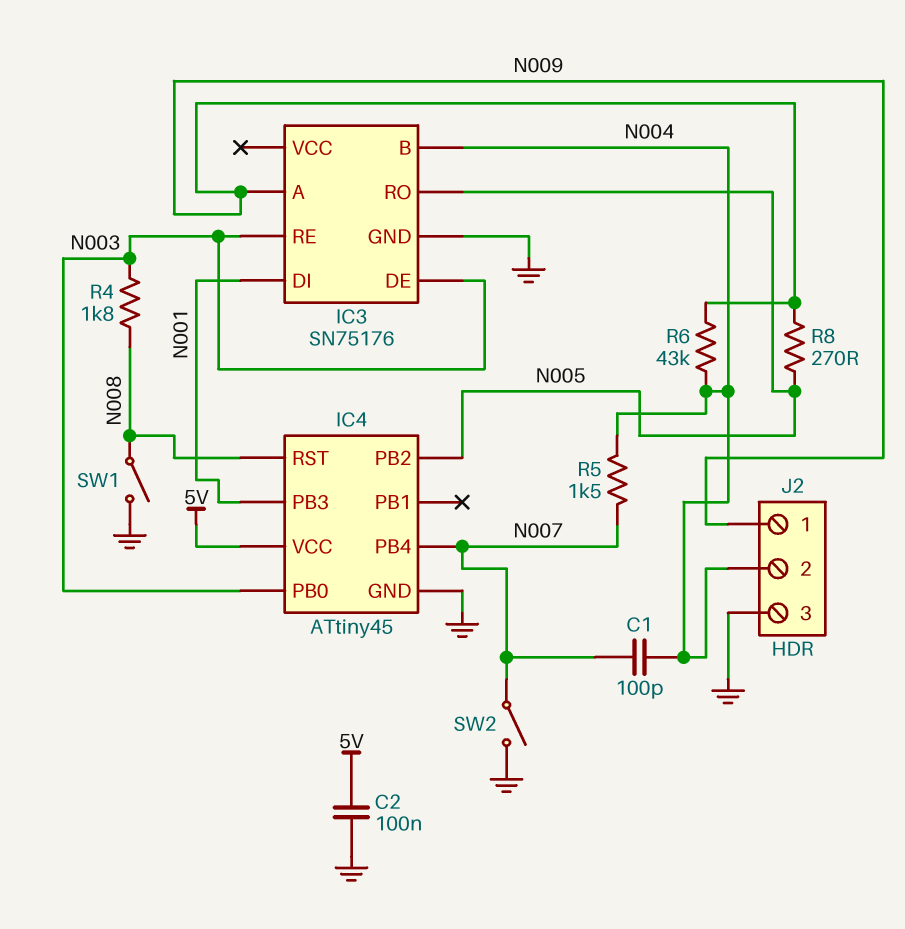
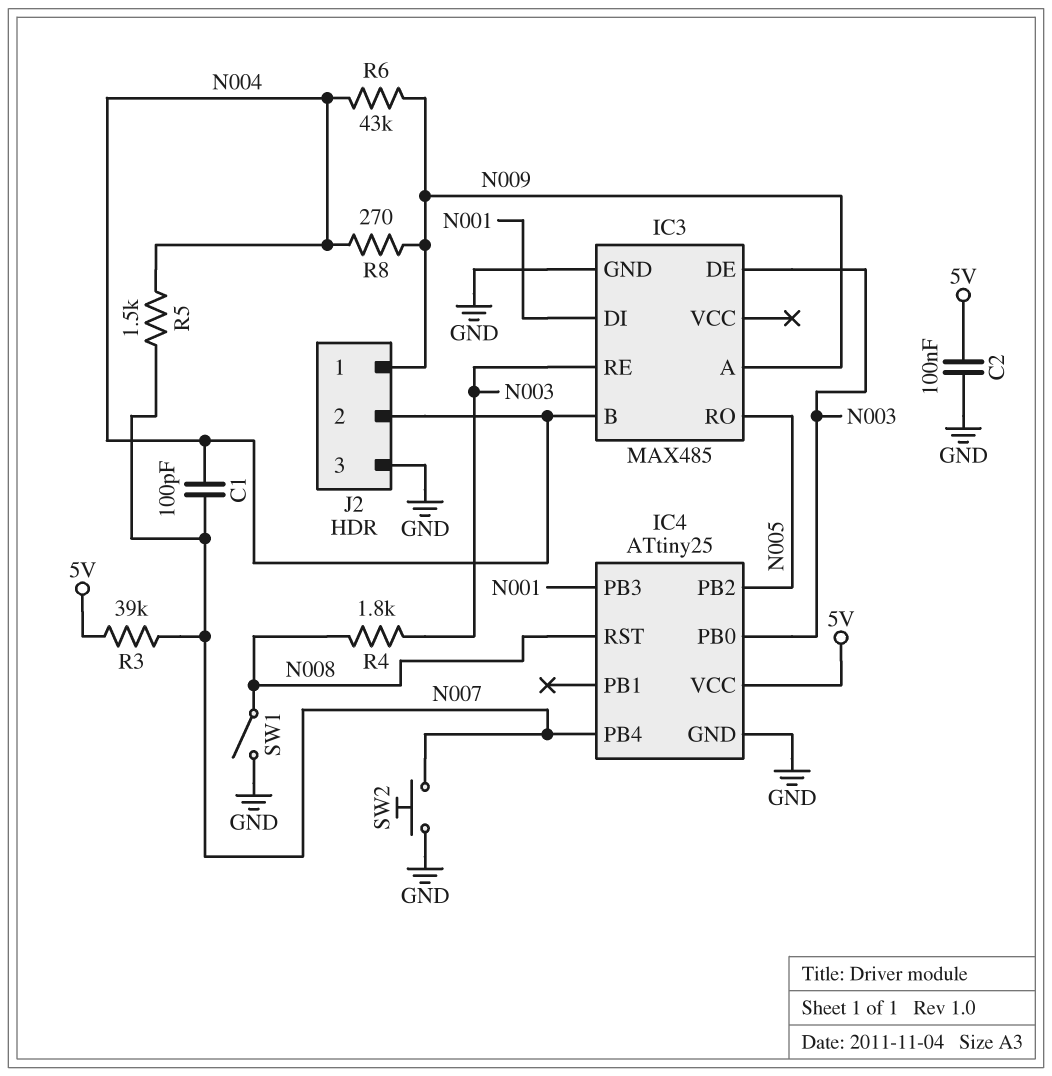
IC3: SN75176 -> MAX485
IC4: ATtiny45 -> ATtiny25
R3: none -> 39k (5V, N007)
R8: 270 (N005, N009) -> 270 (N004, N009)
SW2: switch (GND, N007) -> button (GND, N007)

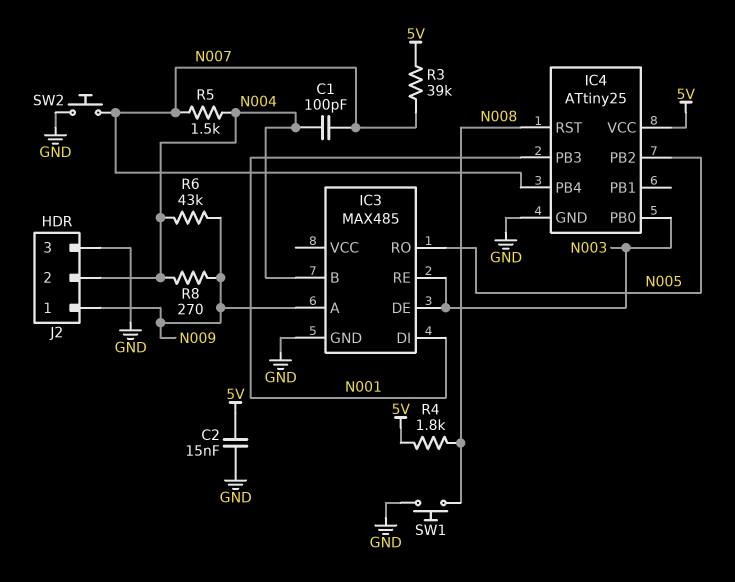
C2: 100nF (5V, GND) -> 15nF (5V, GND)
R4: 1.8k (N003, N008) -> 1.8k (5V, N008)
SW1: switch (GND, N008) -> button (GND, N008)

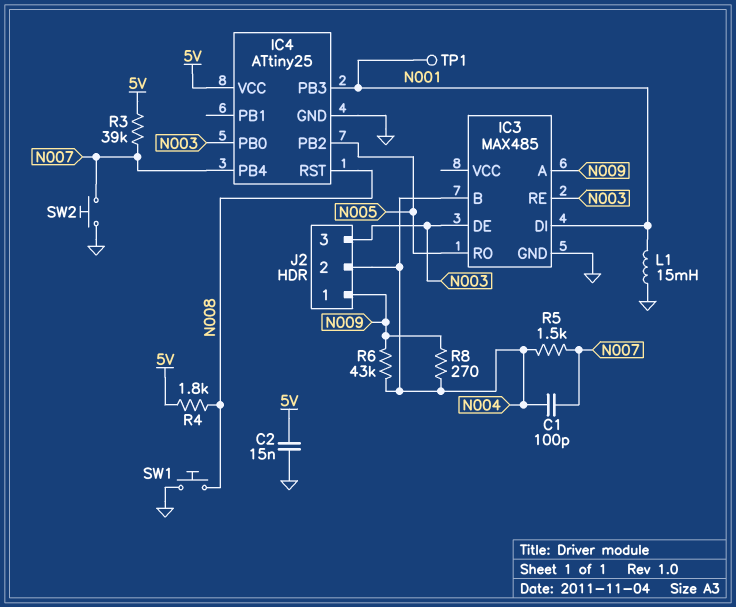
J2 pin 3: GND -> N003
L1: none -> 15mH (GND, N001)
TP1: none -> test point (N001)

